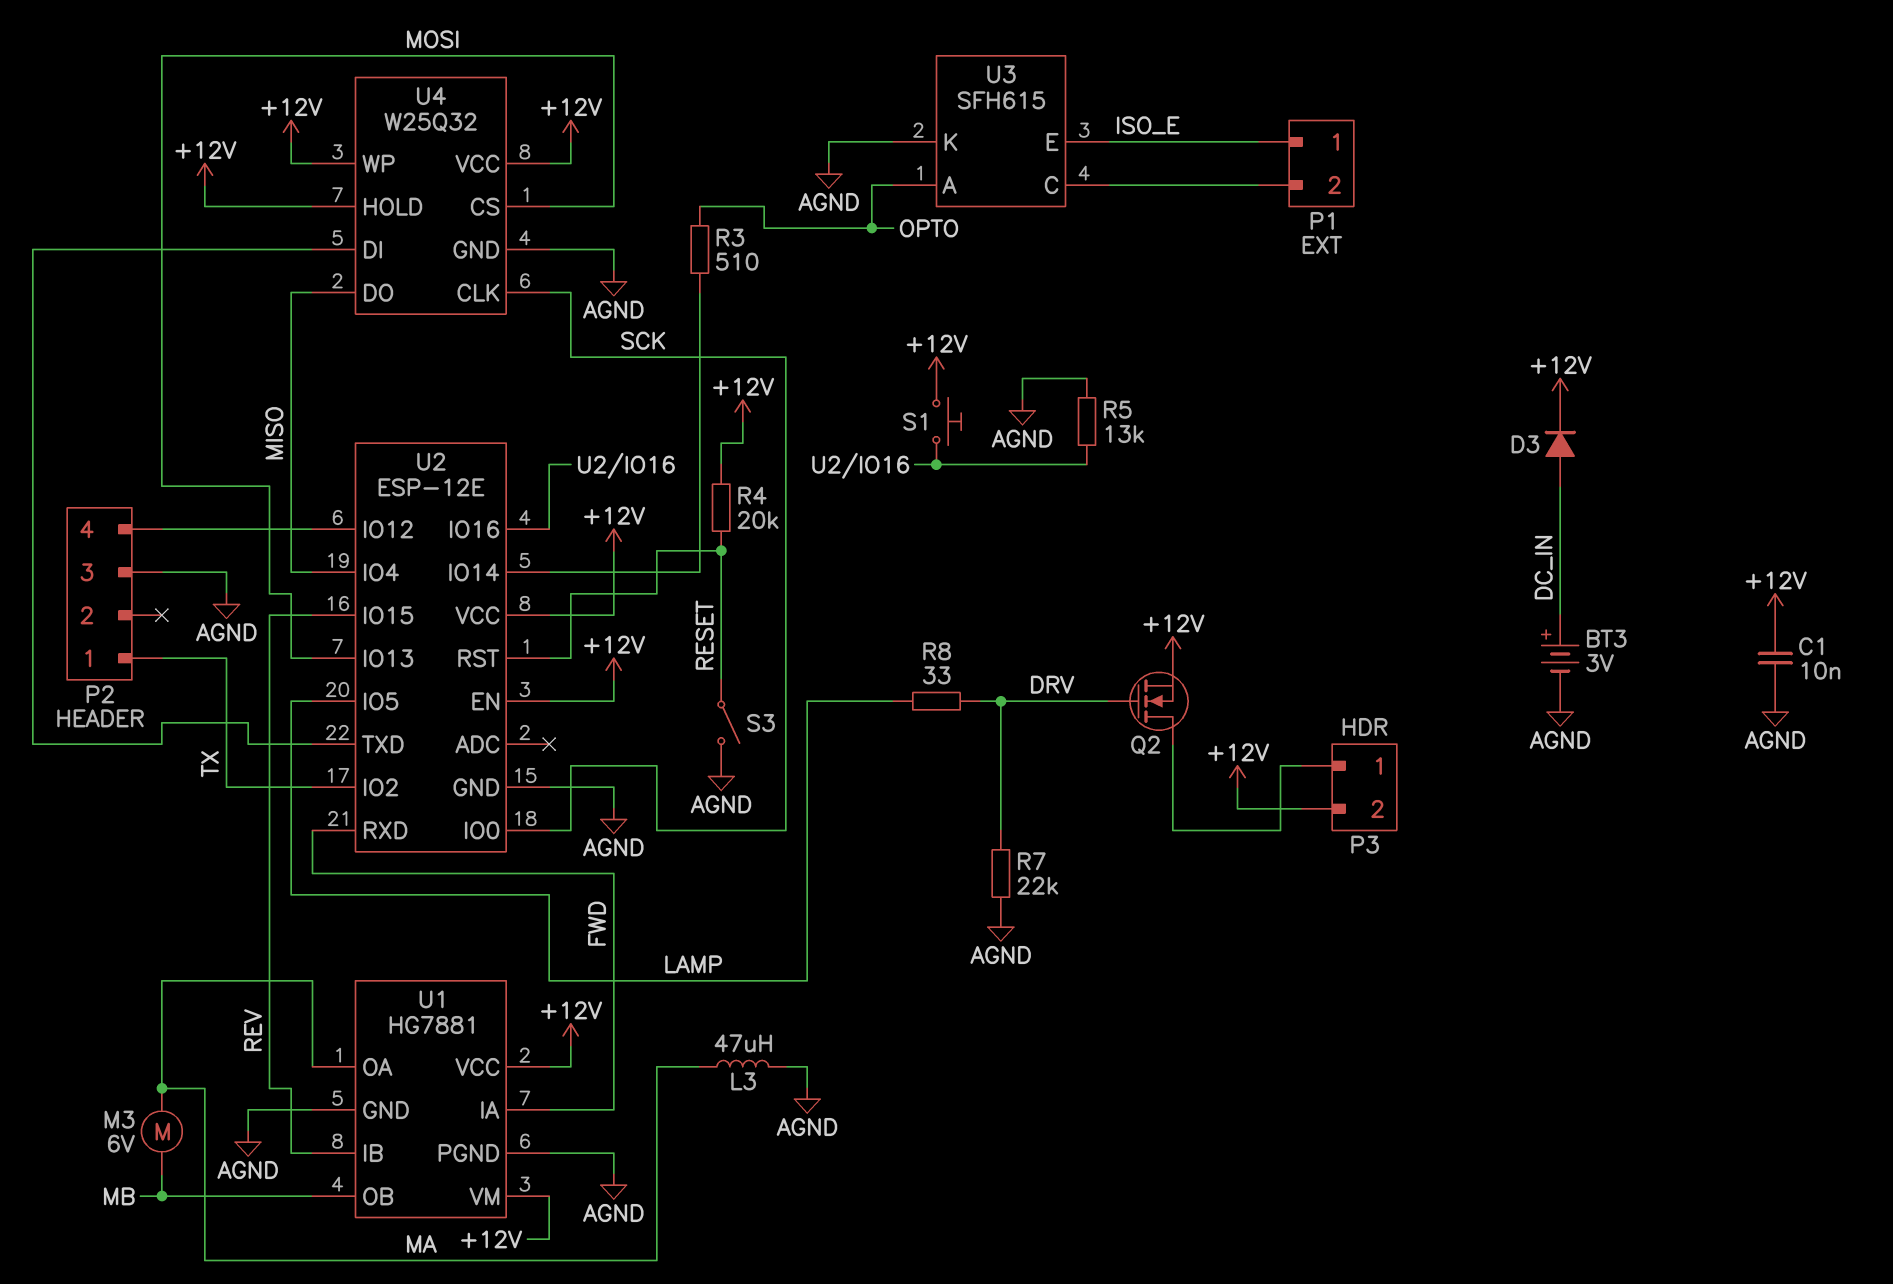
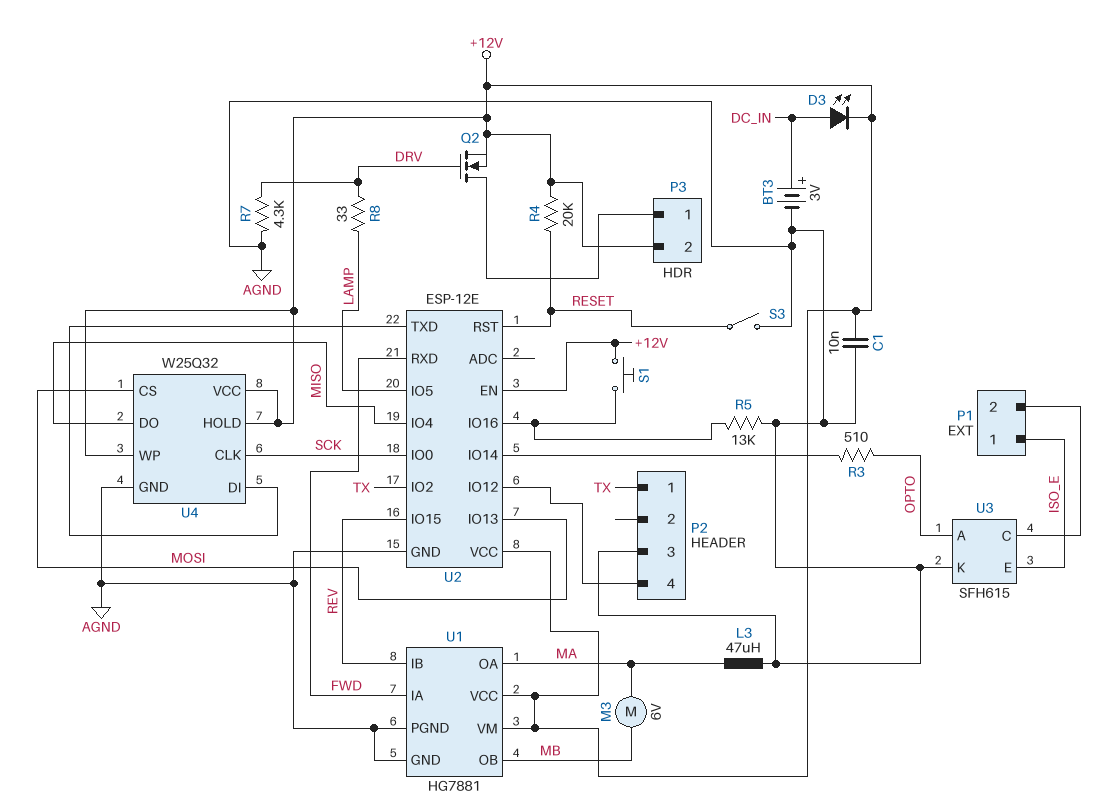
D3: diode (A DC_IN, K +12V) -> LED (A DC_IN, K +12V)
R7: 22k (AGND, DRV) -> 4.3k (AGND, DRV)

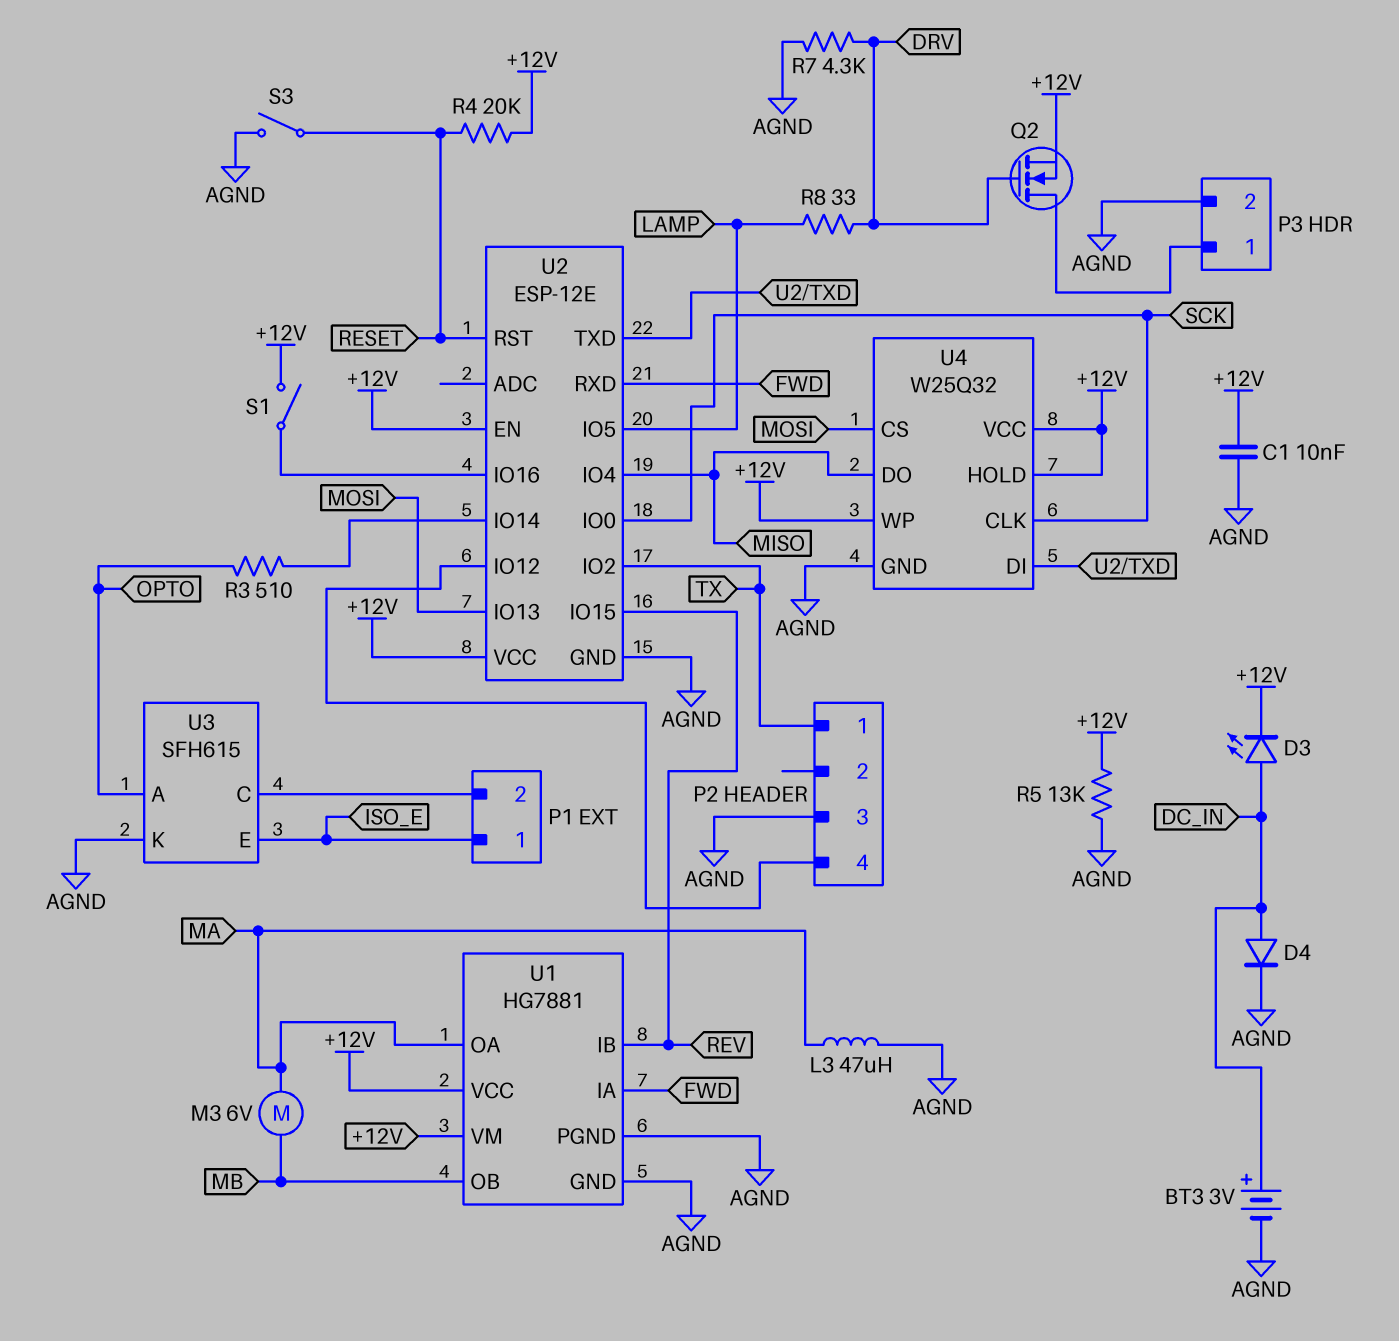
D4: none -> diode (A DC_IN, K AGND)
P3 pin 2: +12V -> AGND
R5: 13k (AGND, U2/IO16) -> 13k (+12V, AGND)
S1: button (+12V, U2/IO16) -> switch (+12V, U2/IO16)

